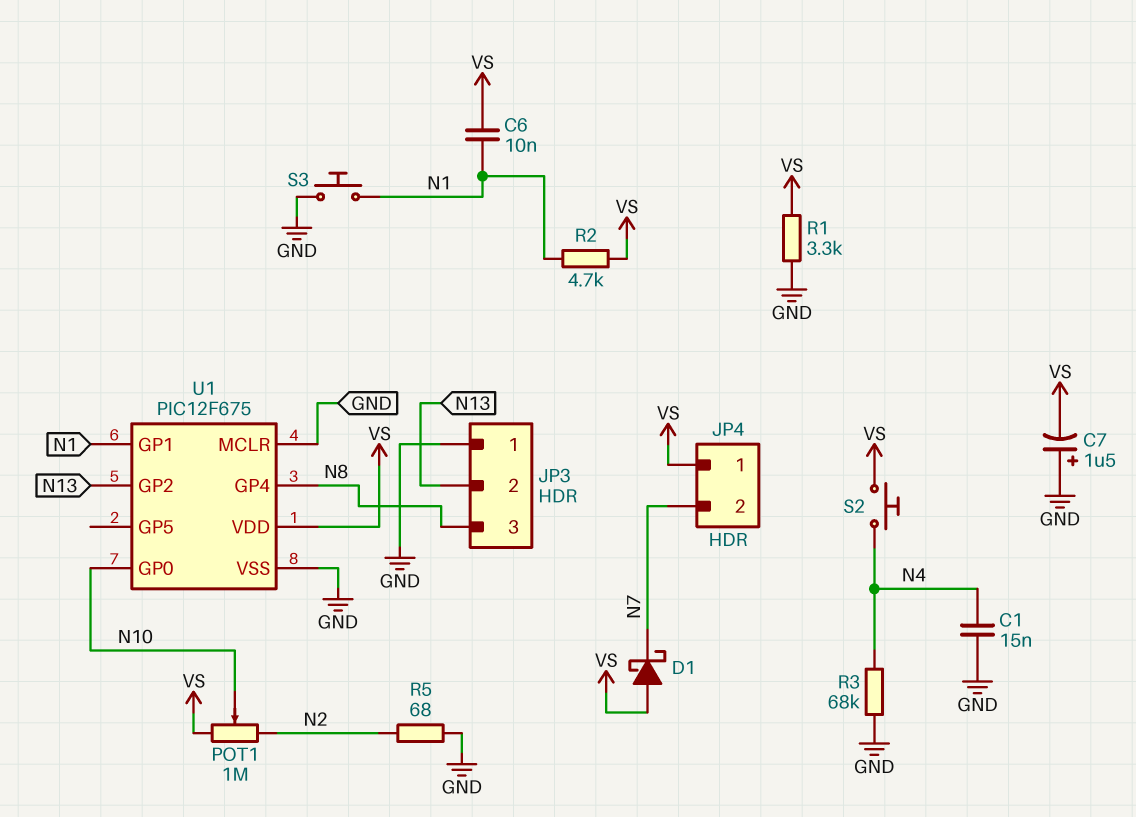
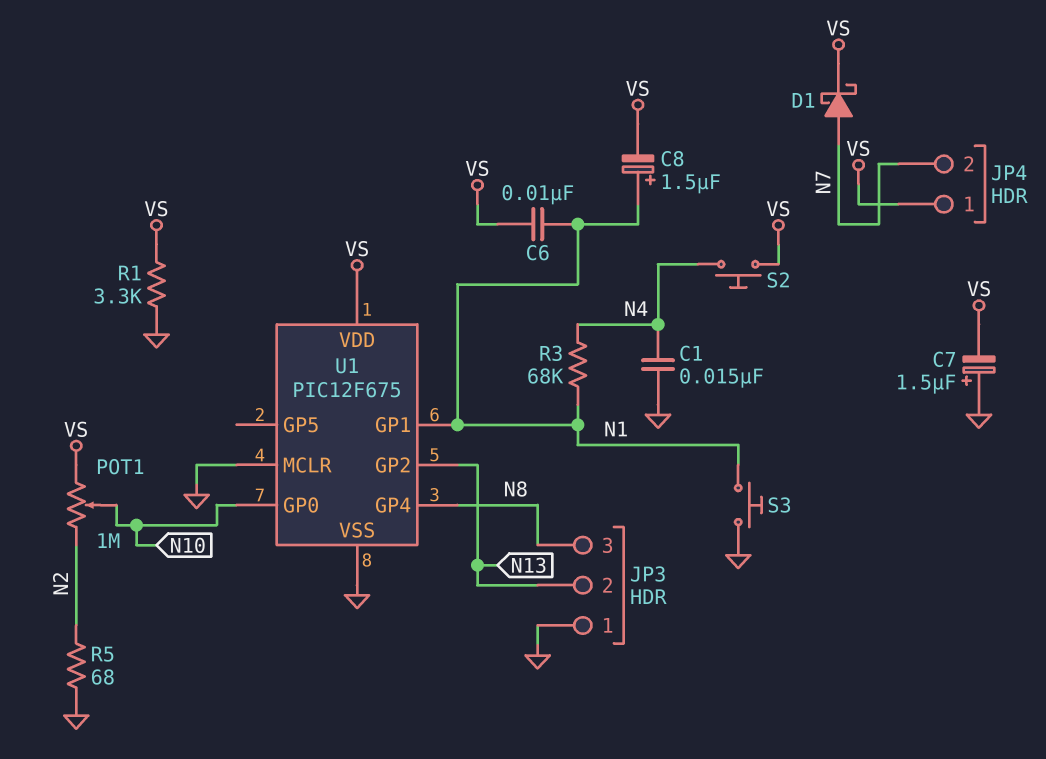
C8: none -> 1.5uF (plus N1, minus VS)
D1: schottky (A VS, K N7) -> schottky (A N7, K VS)
R2: 4.7k (N1, VS) -> none
R3: 68k (GND, N4) -> 68k (N1, N4)

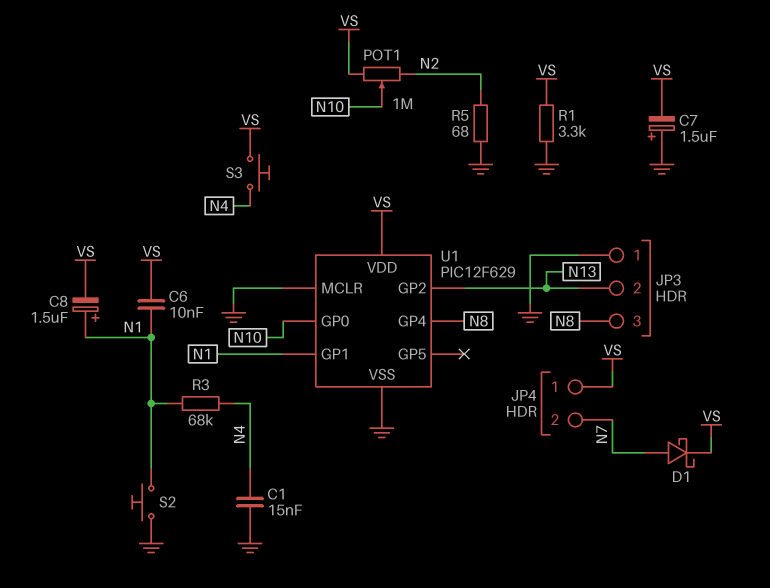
S2: button (N4, VS) -> button (GND, N1)
S3: button (GND, N1) -> button (N4, VS)
U1: PIC12F675 -> PIC12F629

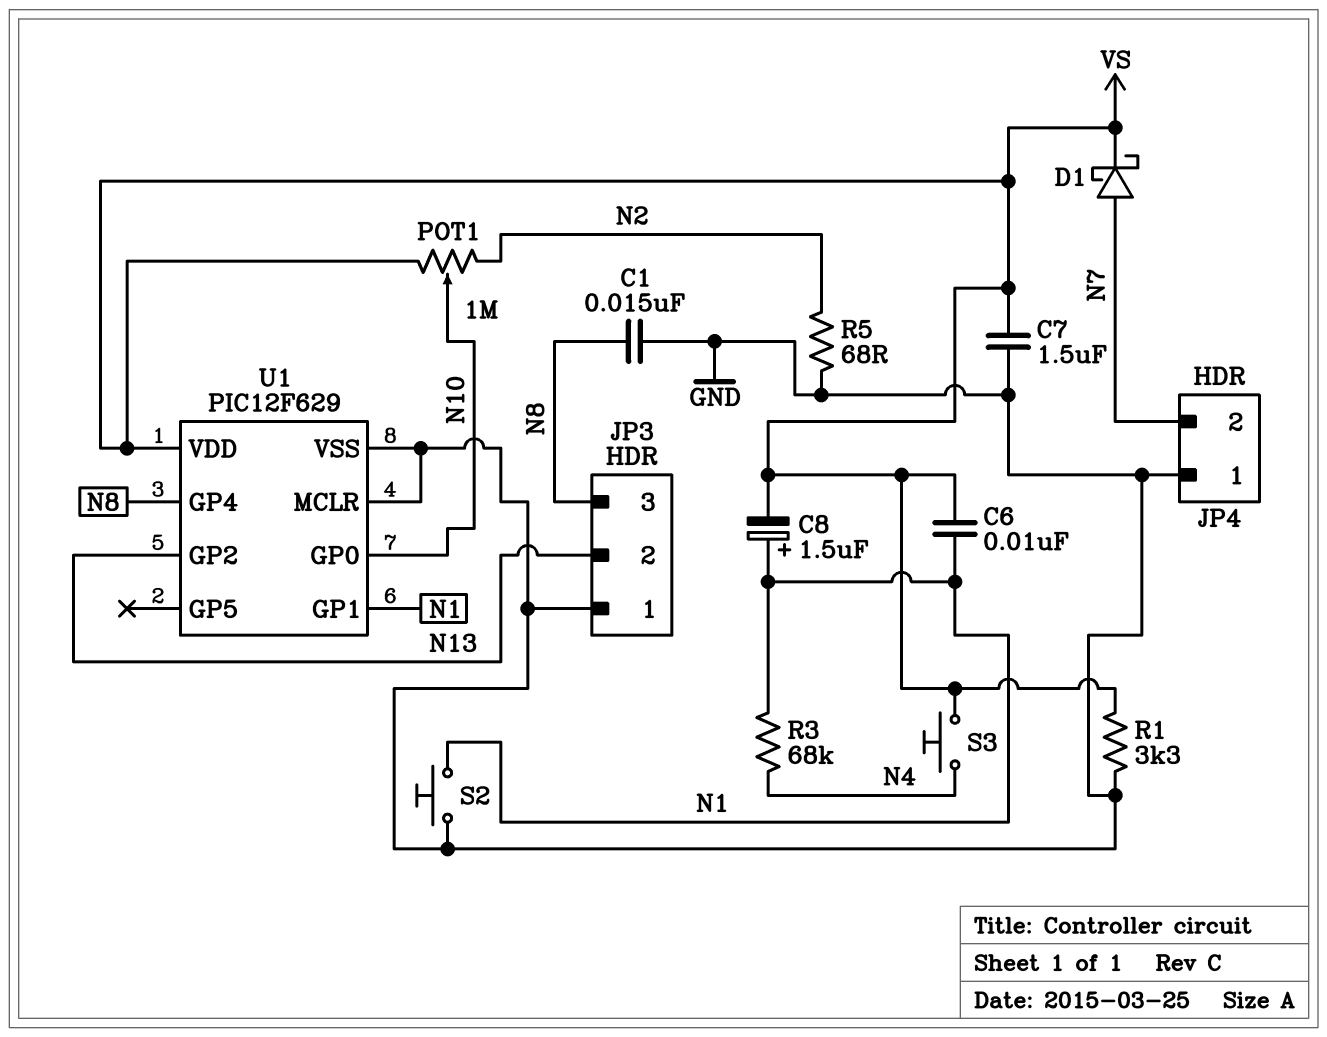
C1: 15nF (GND, N4) -> 15nF (GND, N8)
C7: 1.5uF (plus GND, minus VS) -> 1.5uF (GND, VS)
JP4 pin 1: VS -> GND

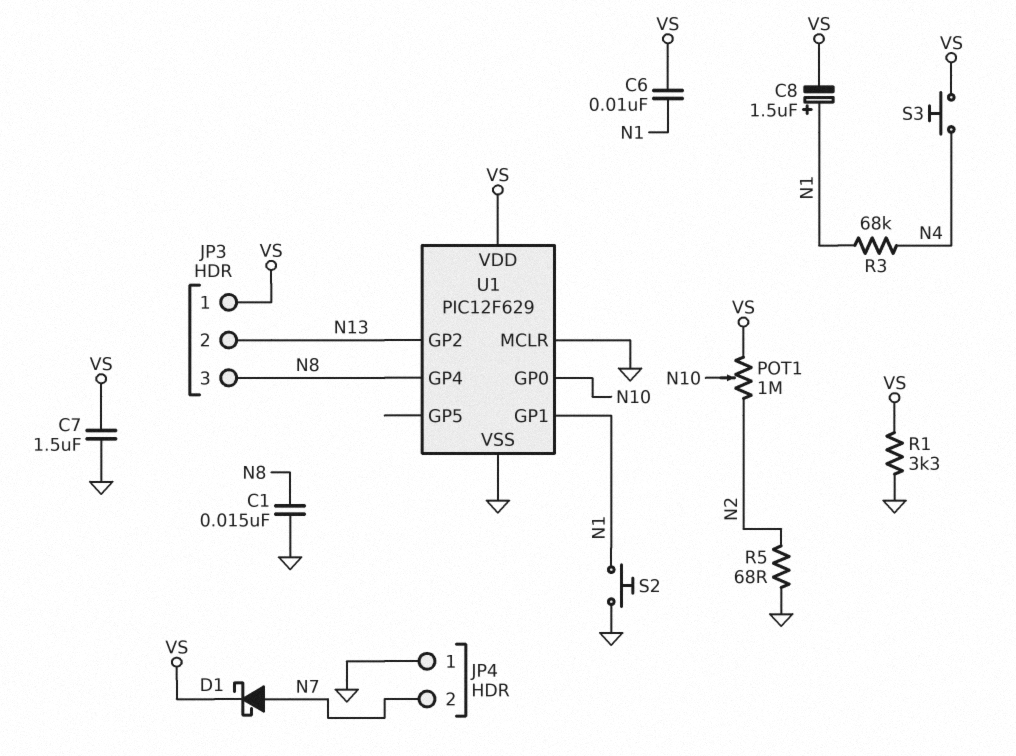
JP3 pin 1: GND -> VS

